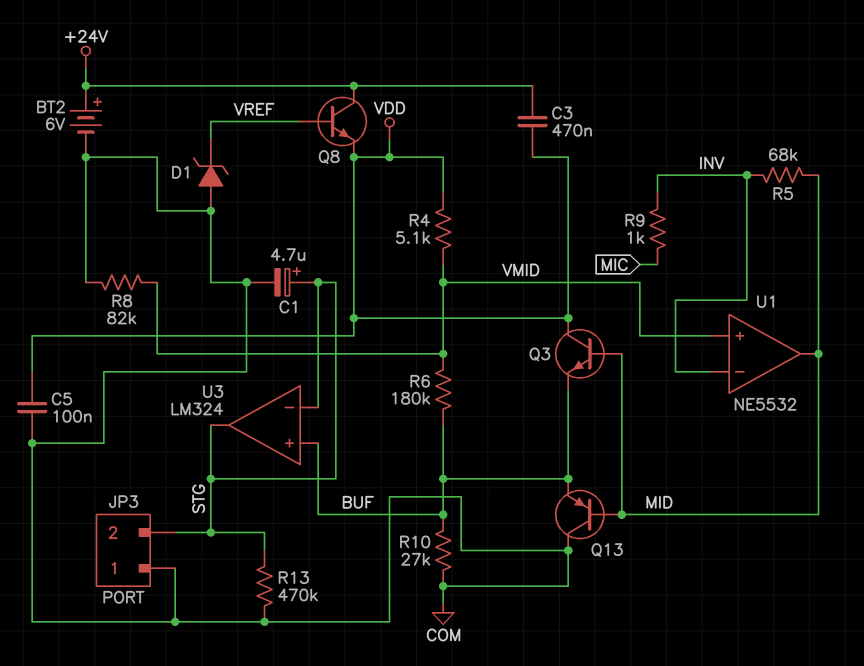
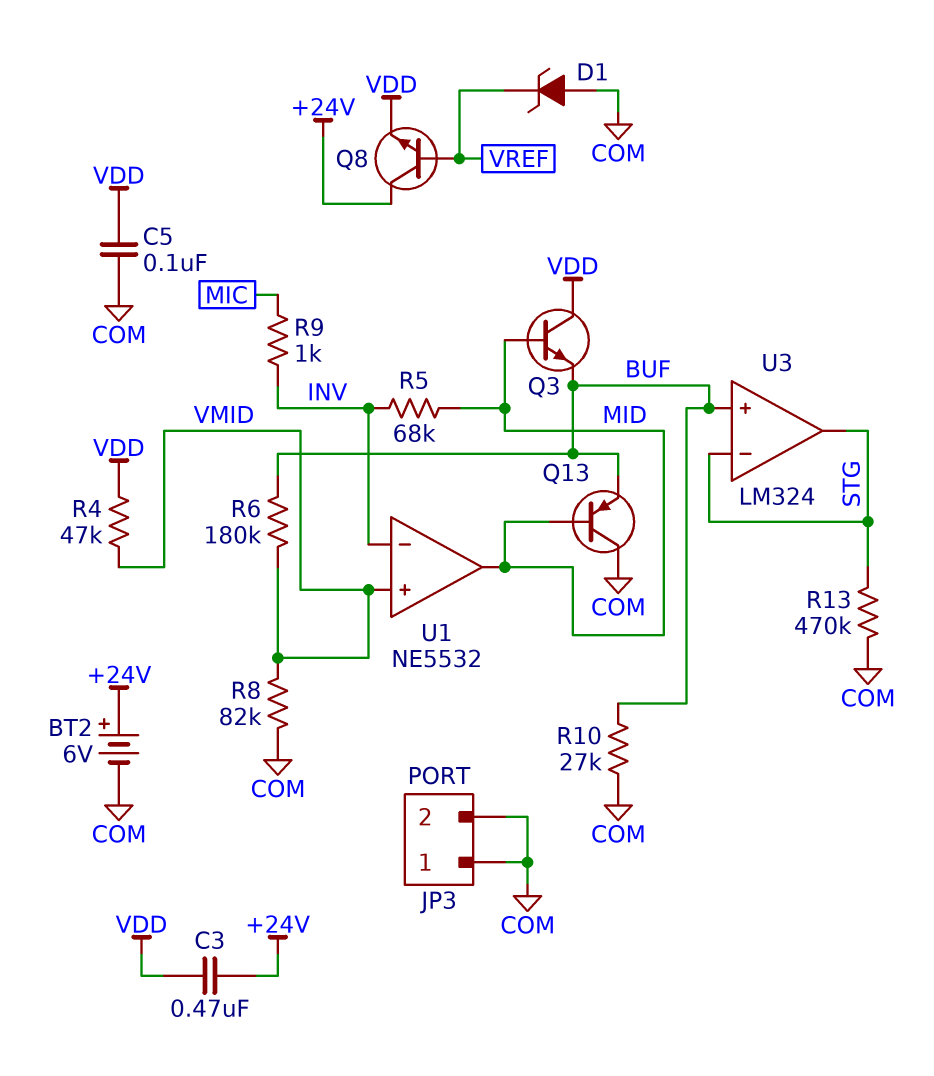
C1: 4.7uF (plus STG, minus COM) -> none
JP3 pin 2: STG -> COM
R4: 5.1k (VDD, VMID) -> 47k (VDD, VMID)

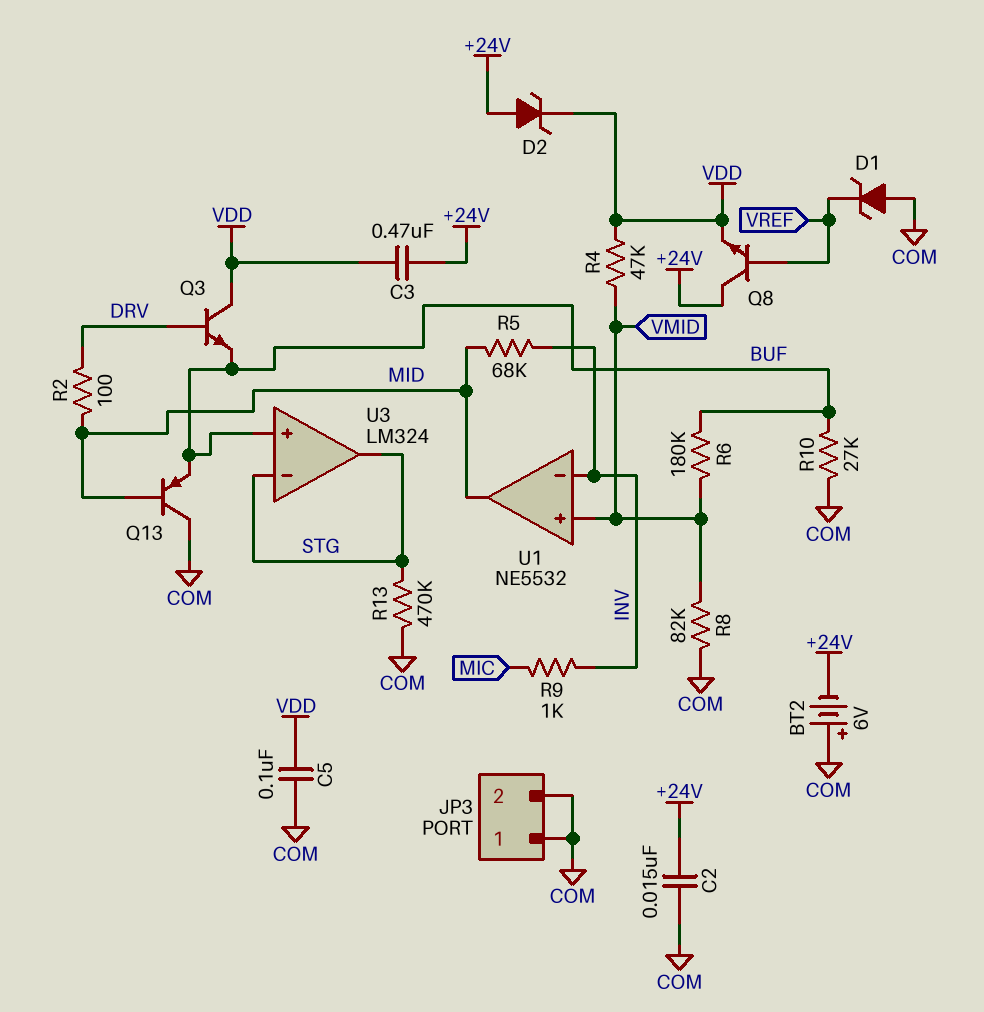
BT2: 6V (plus +24V, minus COM) -> 6V (plus COM, minus +24V)
C2: none -> 15nF (+24V, COM)
D2: none -> zener (A +24V, K VDD)
Q3: NPN (B MID, C VDD, E BUF) -> NPN (B DRV, C VDD, E BUF)
R2: none -> 100 (DRV, MID)

